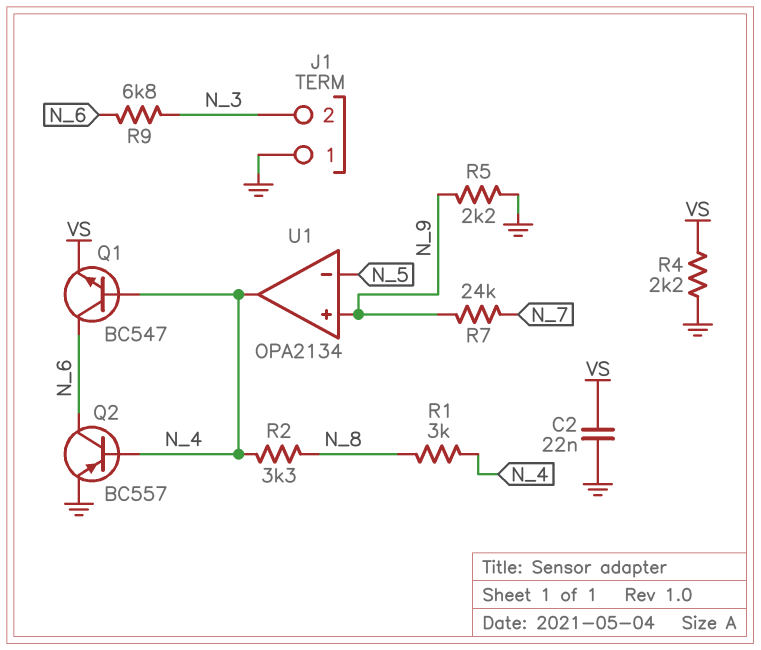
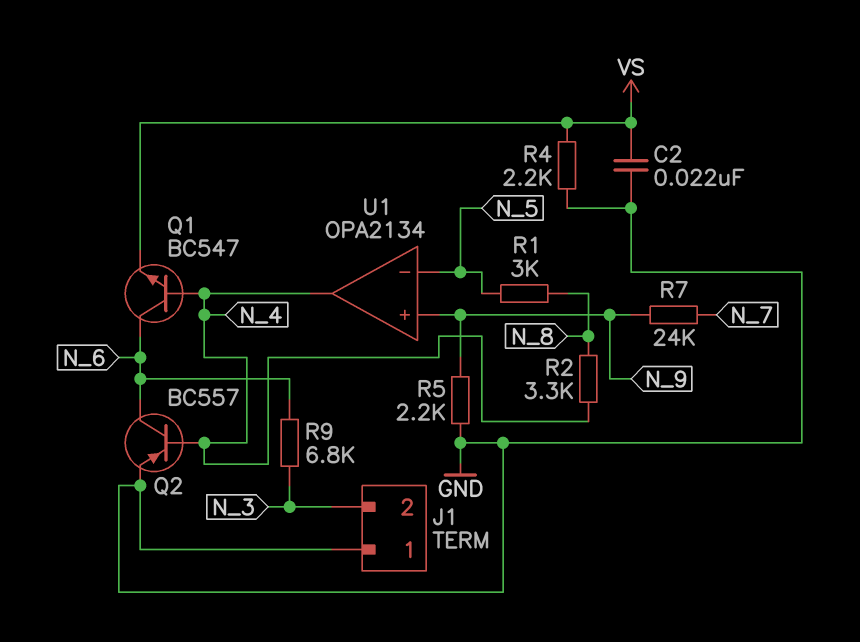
R1: 3k (N_4, N_8) -> 3k (N_5, N_8)

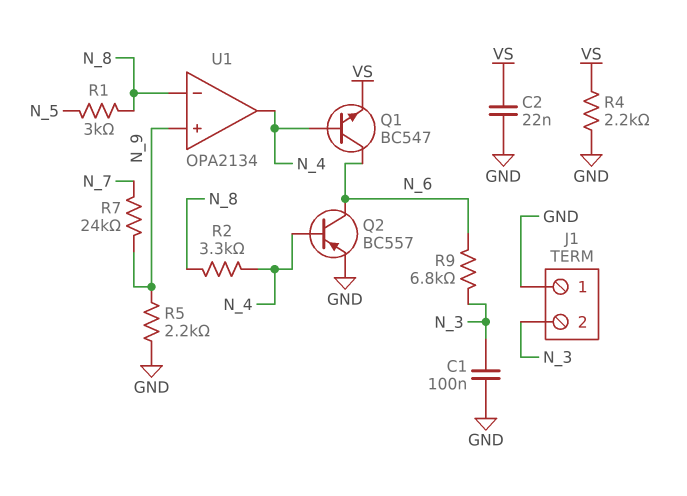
C1: none -> 100nF (GND, N_3)
U1 pin in-: N_5 -> N_8

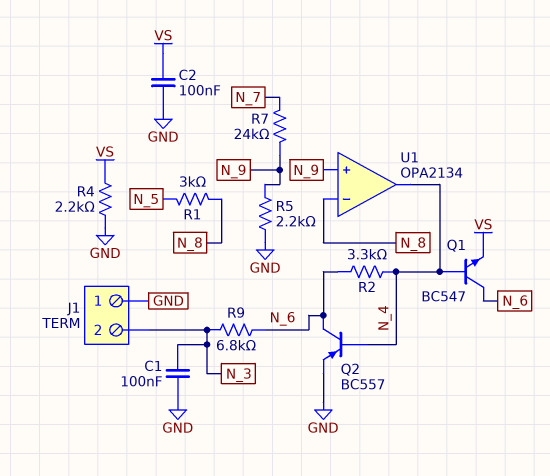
C2: 22nF (GND, VS) -> 100nF (GND, VS)
R2: 3.3k (N_4, N_8) -> 3.3k (N_4, N_6)

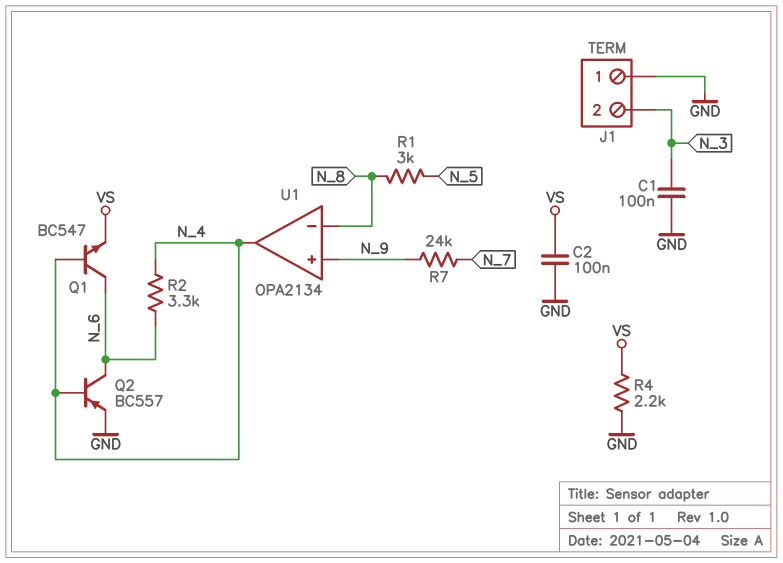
R5: 2.2k (GND, N_9) -> none
R9: 6.8k (N_3, N_6) -> none

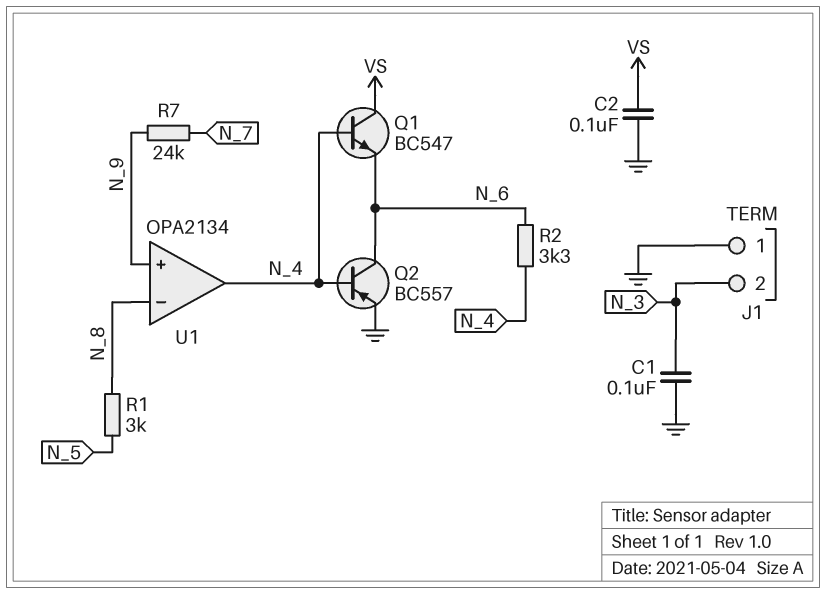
Q1: NPN BC547 (B N_4, C N_6, E VS) -> NPN BC547 (B N_4, C VS, E N_6)
R4: 2.2k (GND, VS) -> none

